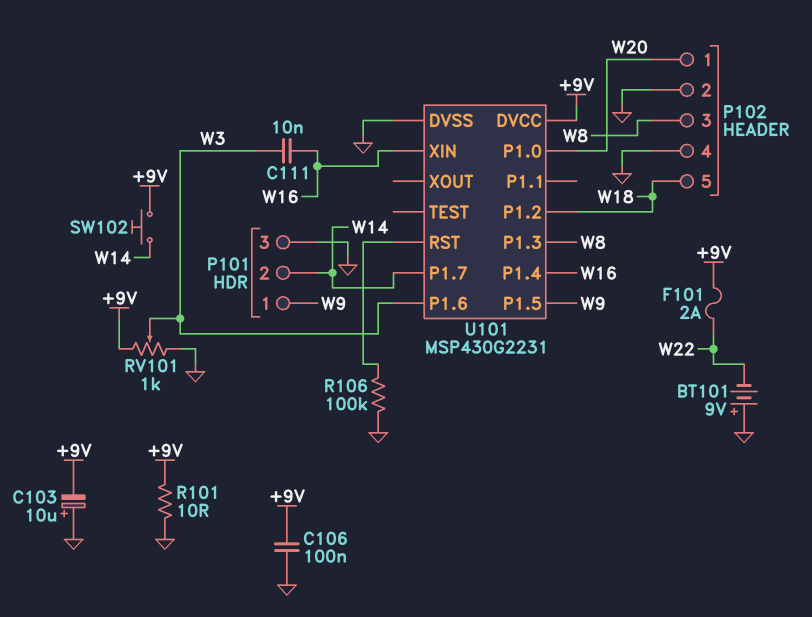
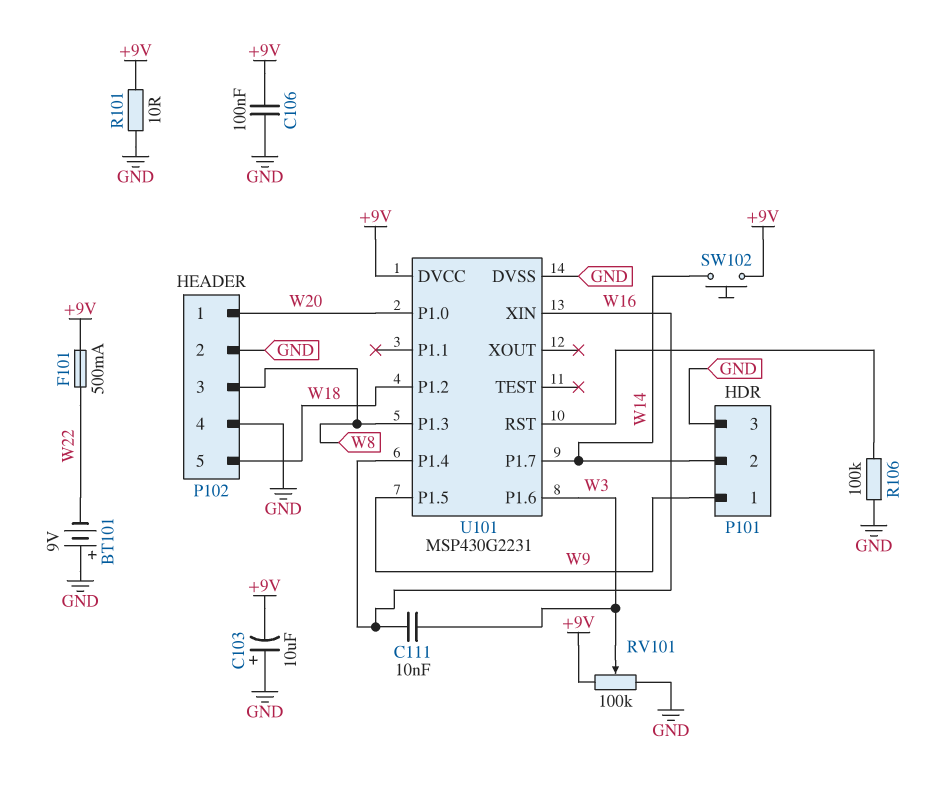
F101: 2A (+9V, W22) -> 500mA (+9V, W22)
RV101: 1k (+9V, GND, wiper W3) -> 100k (+9V, GND, wiper W3)

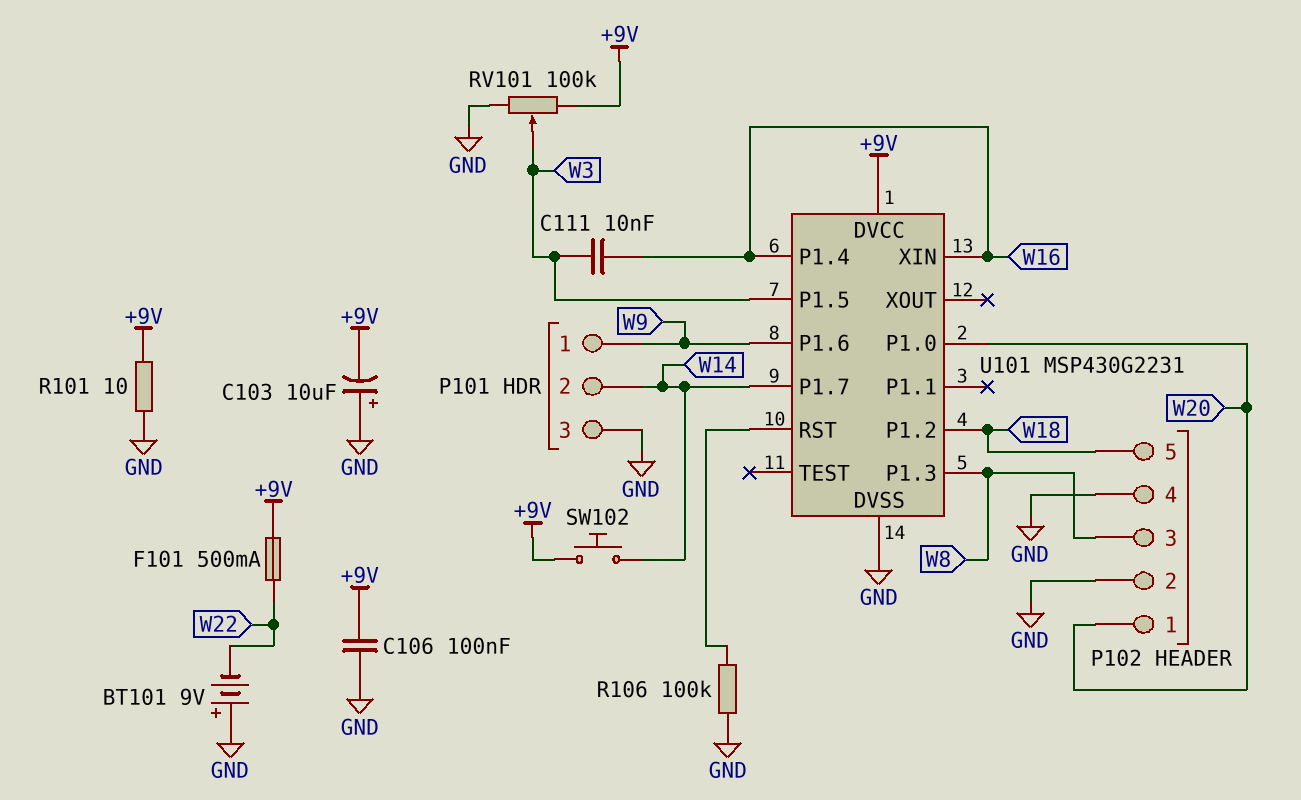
U101 pin P1.5: W9 -> W3
U101 pin P1.6: W3 -> W9

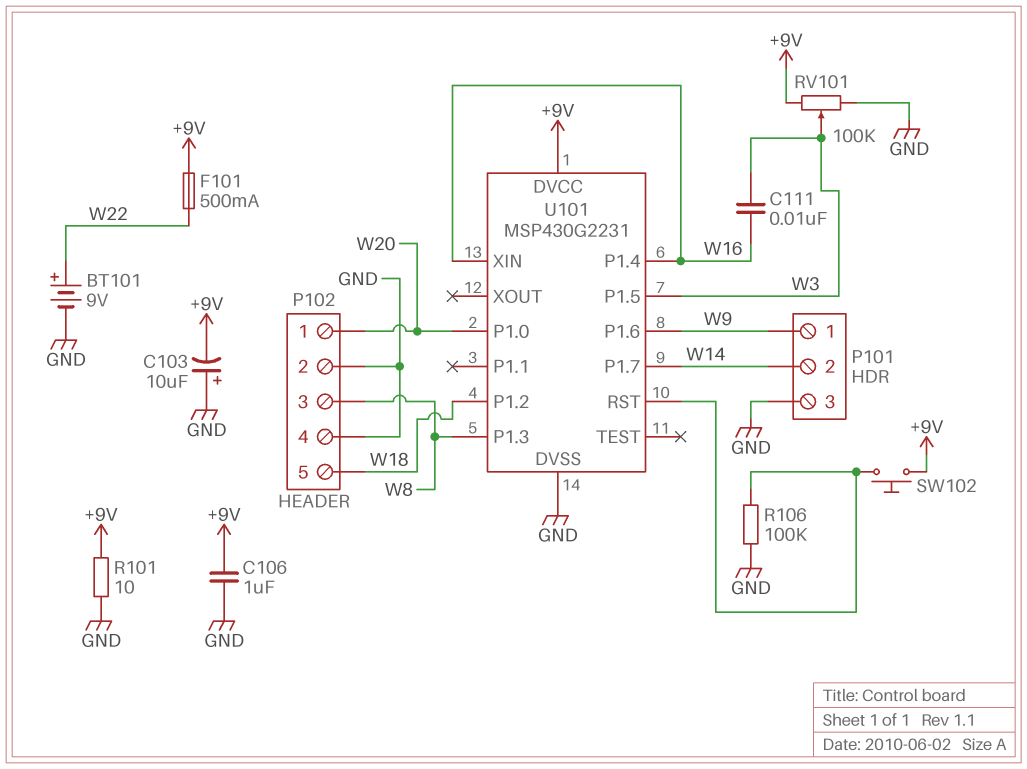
BT101: 9V (plus GND, minus W22) -> 9V (plus W22, minus GND)
C106: 100nF (+9V, GND) -> 1uF (+9V, GND)
SW102: button (+9V, W14) -> button (+9V, U101/RST)

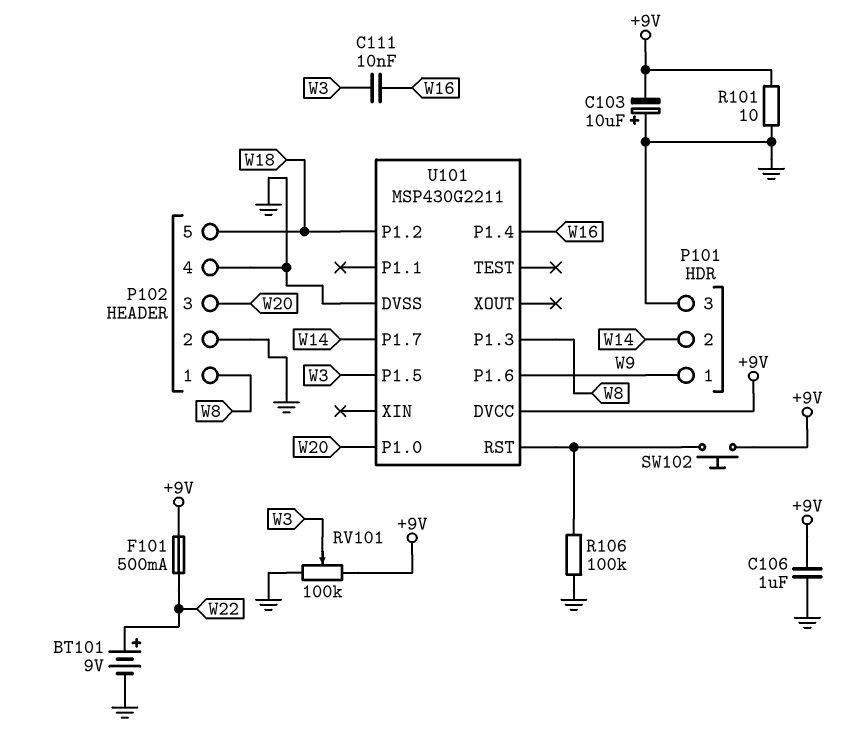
P102 pin 1: W20 -> W8
P102 pin 3: W8 -> W20
U101: MSP430G2231 -> MSP430G2211
U101 pin XIN: W16 -> none

